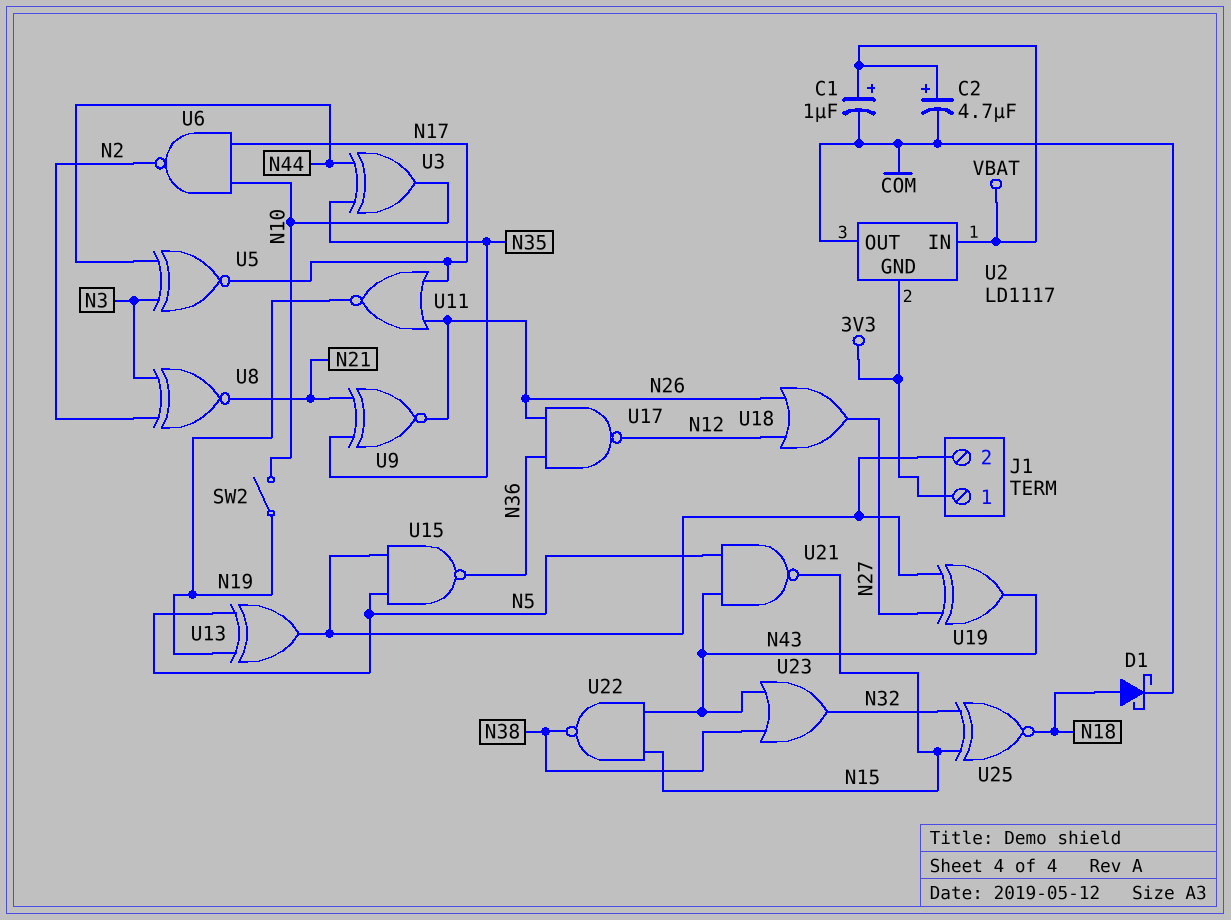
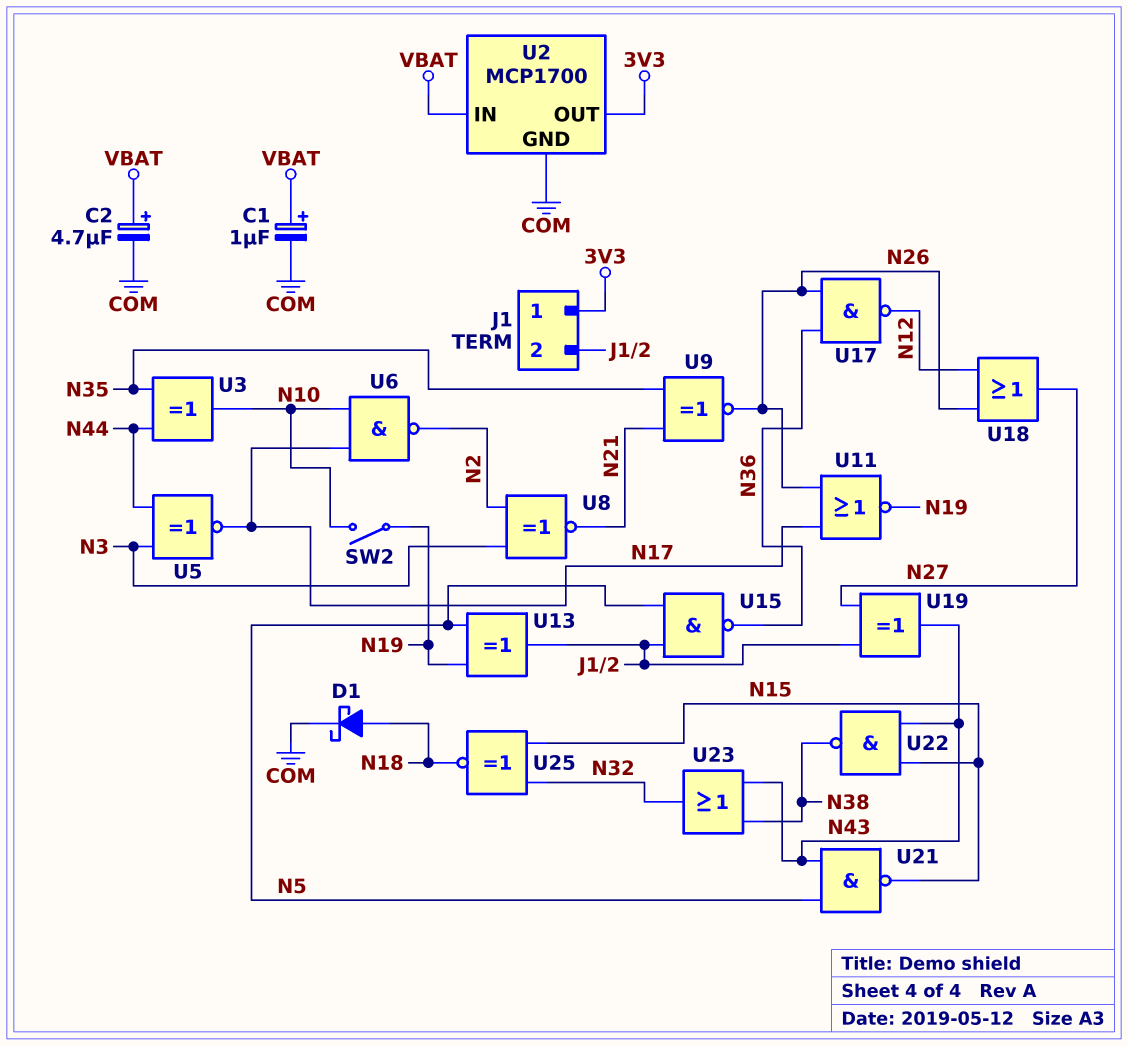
U2: LD1117 -> MCP1700
U2 pin GND: 3V3 -> COM
U2 pin OUT: COM -> 3V3

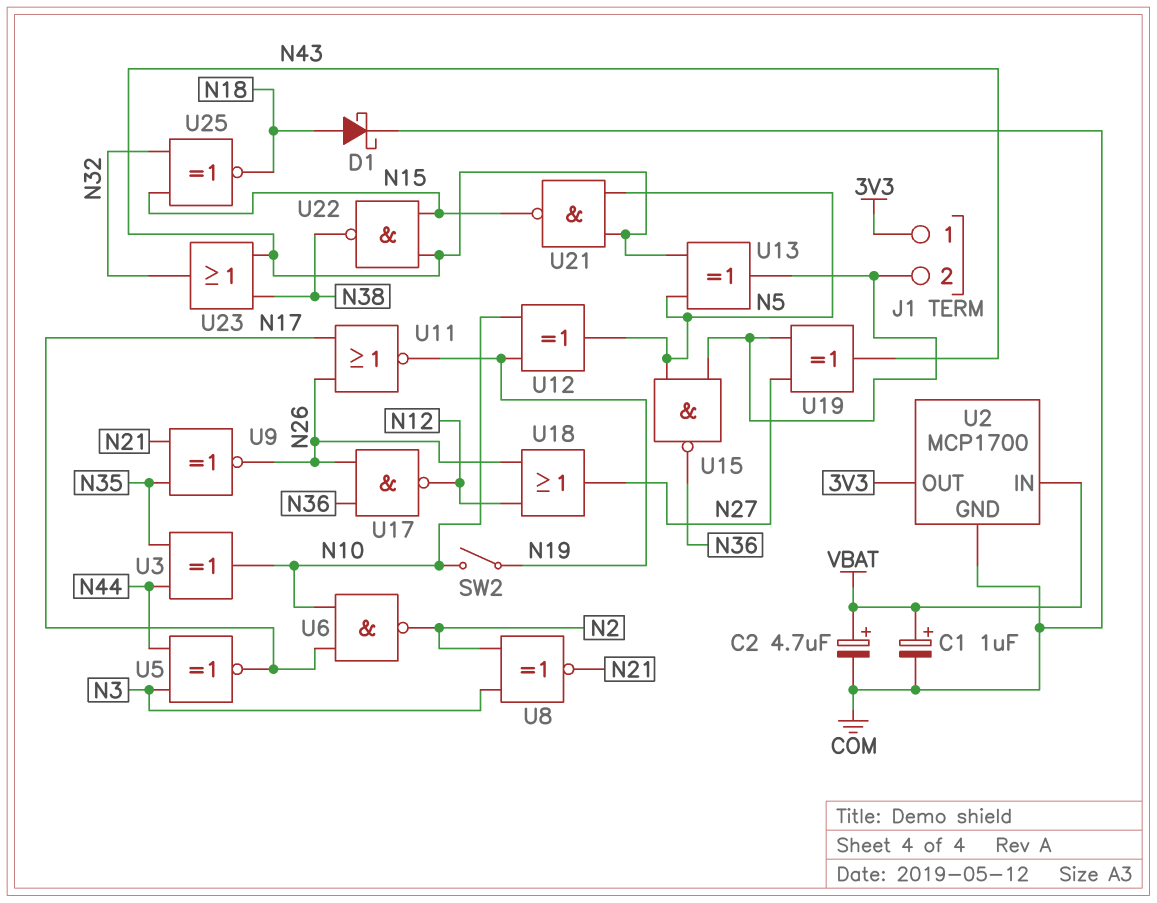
U12: none -> XOR (in N10, in N19, out N5)
U13: XOR (in N5, in N19, out J1/2) -> XOR (in N5, in N43, out J1/2)

